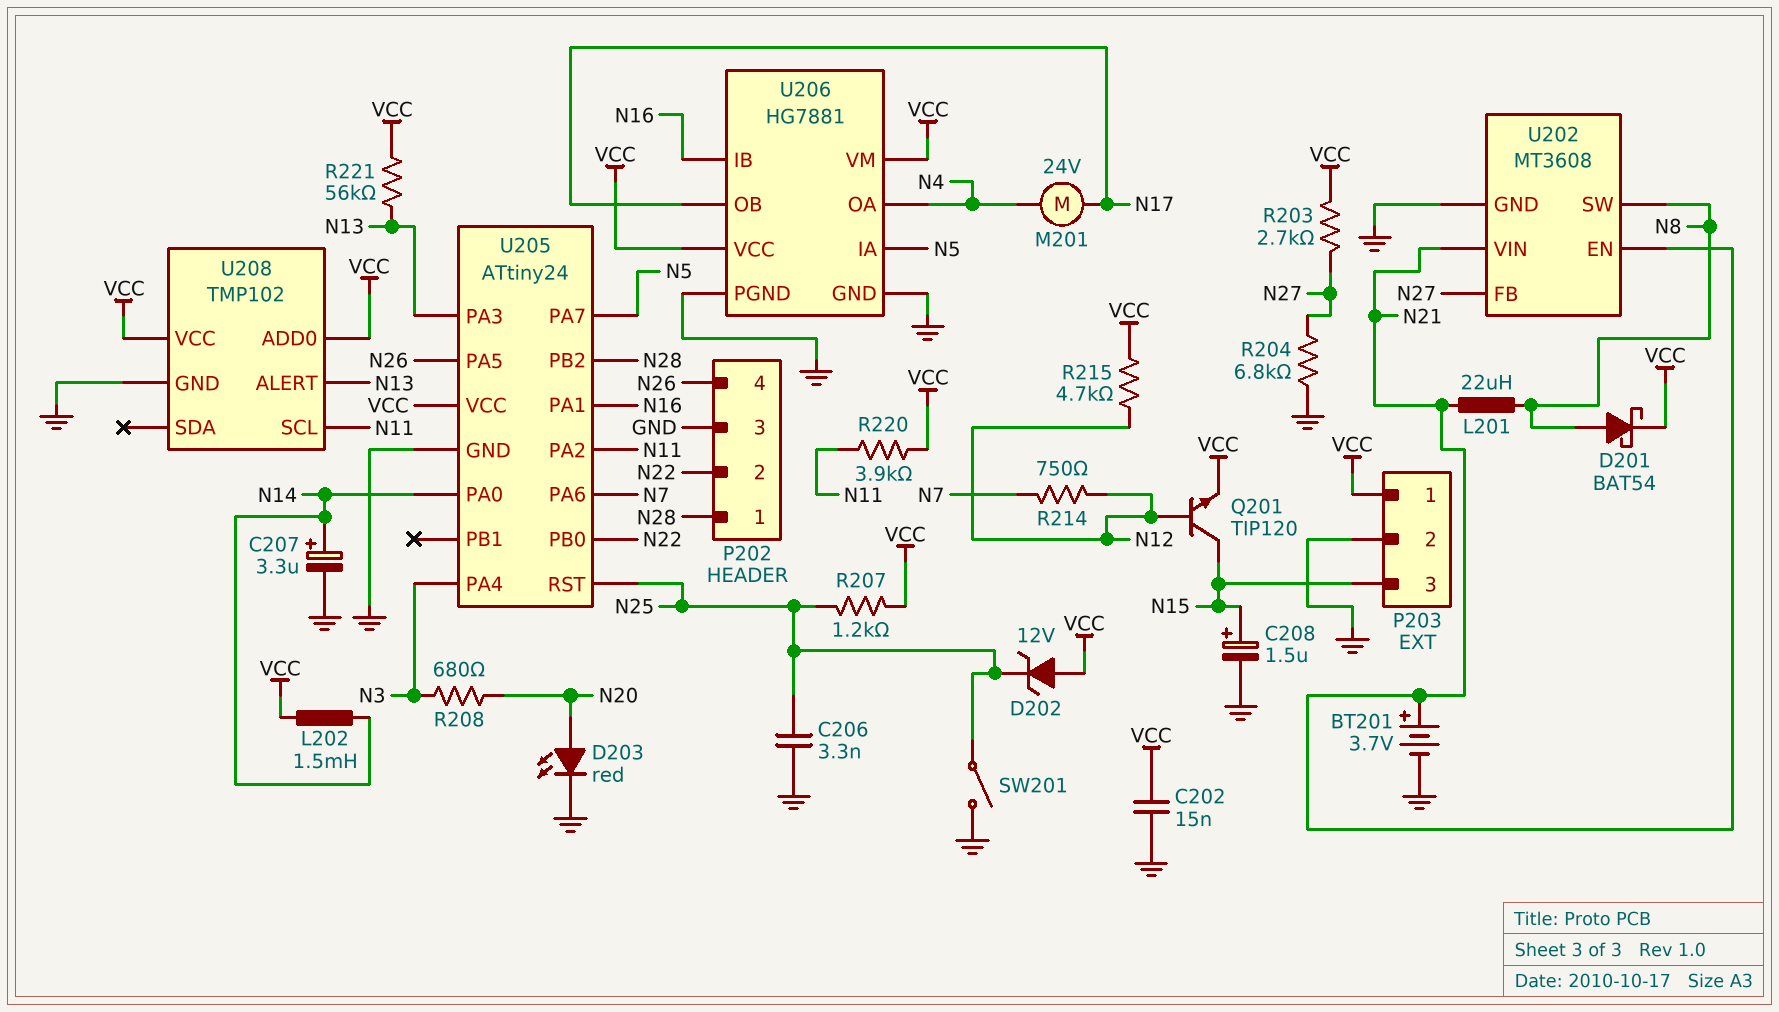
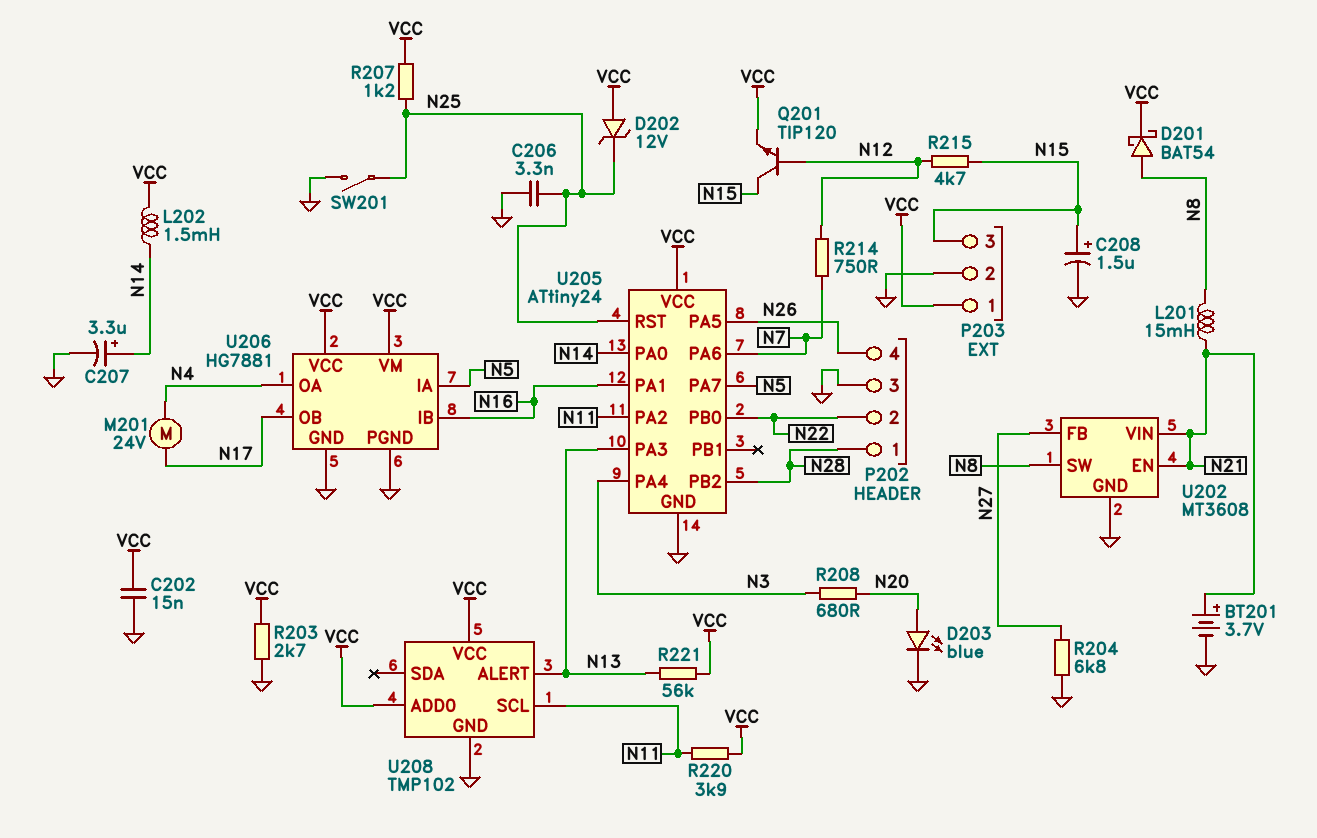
D203: LED red (A N20, K GND) -> LED blue (A N20, K GND)
L201: 22uH (N8, N21) -> 15mH (N8, N21)
R203: 2.7k (N27, VCC) -> 2.7k (GND, VCC)
R215: 4.7k (N12, VCC) -> 4.7k (N12, N15)

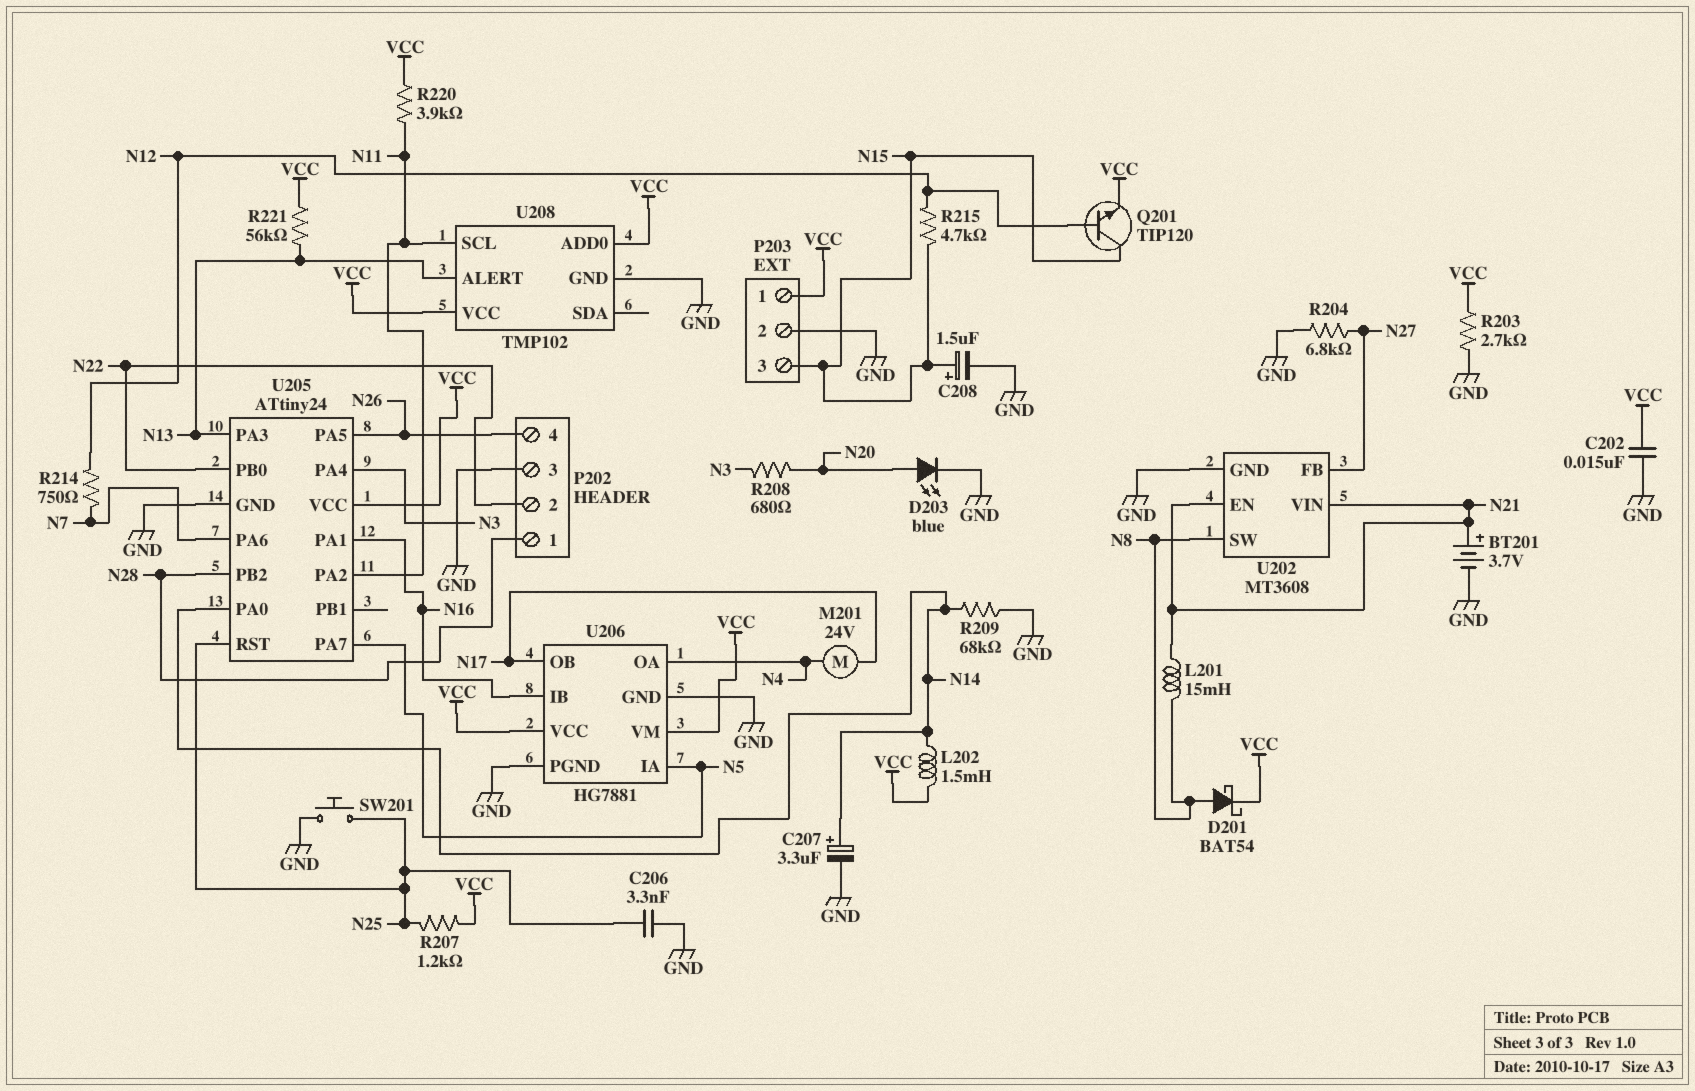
D202: zener 12V (A VCC, K N25) -> none
R209: none -> 68k (GND, N14)
SW201: switch (GND, N25) -> button (GND, N25)

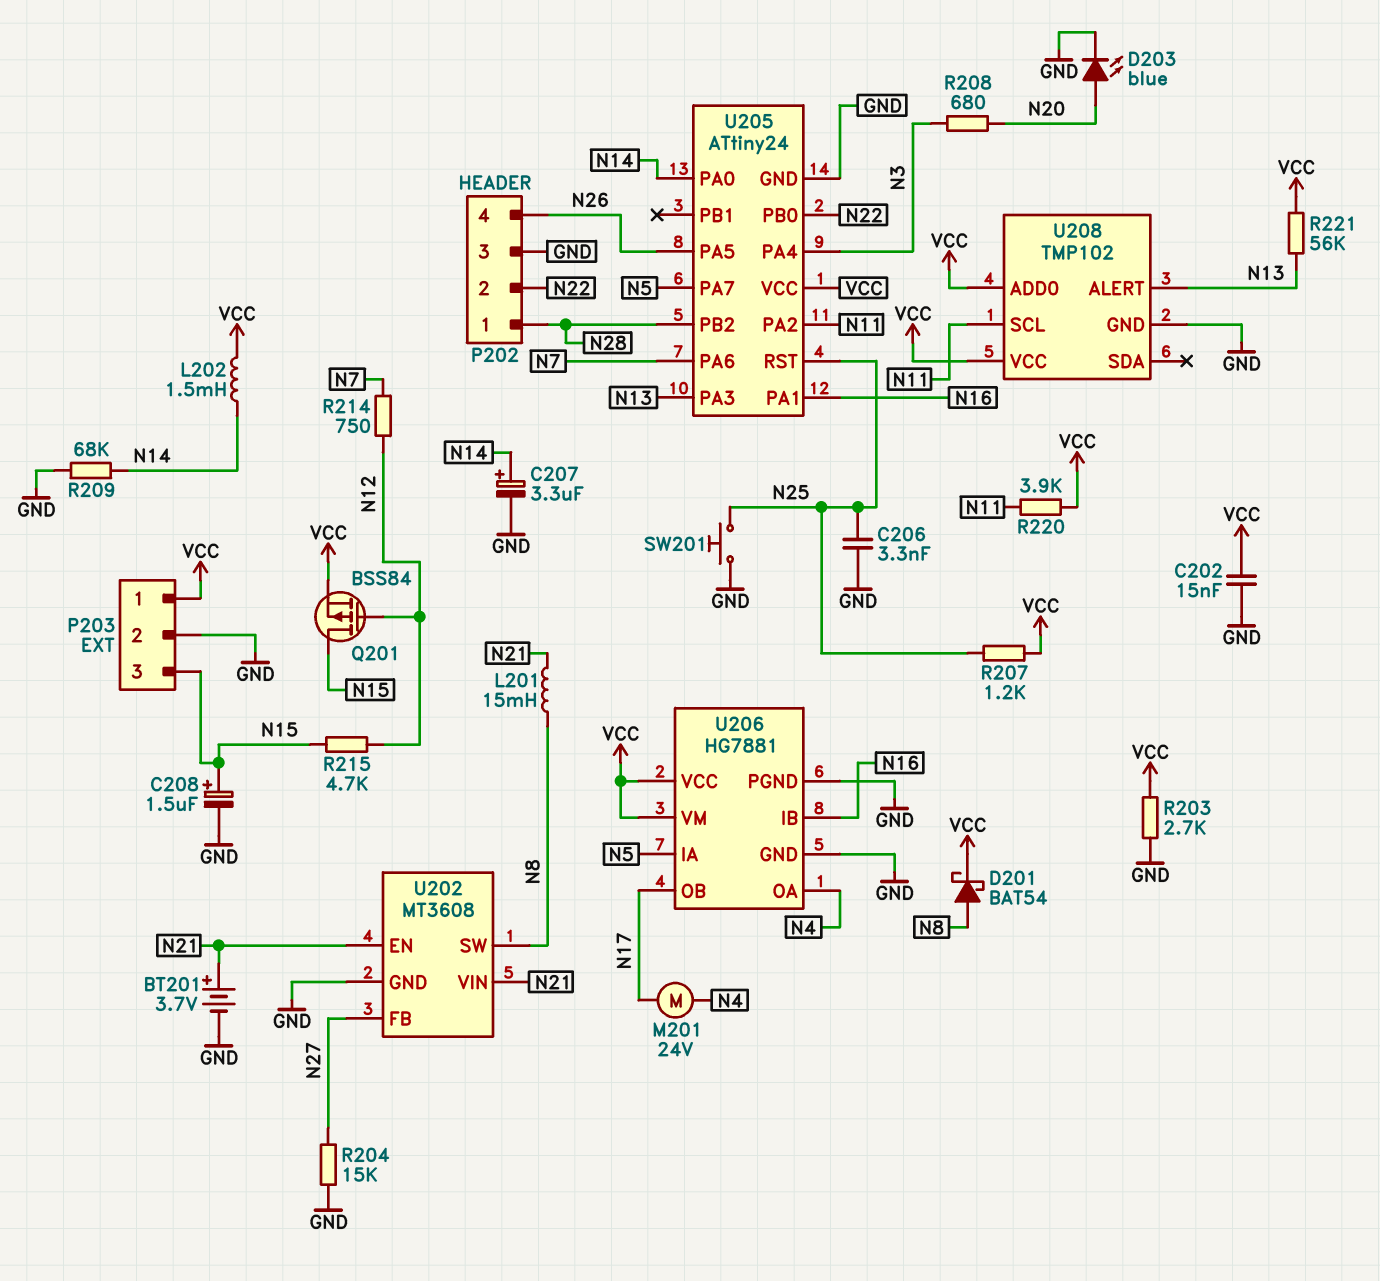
Q201: NPN TIP120 (B N12, C N15, E VCC) -> PMOS BSS84 (G N12, D N15, S VCC)
R204: 6.8k (GND, N27) -> 15k (GND, N27)

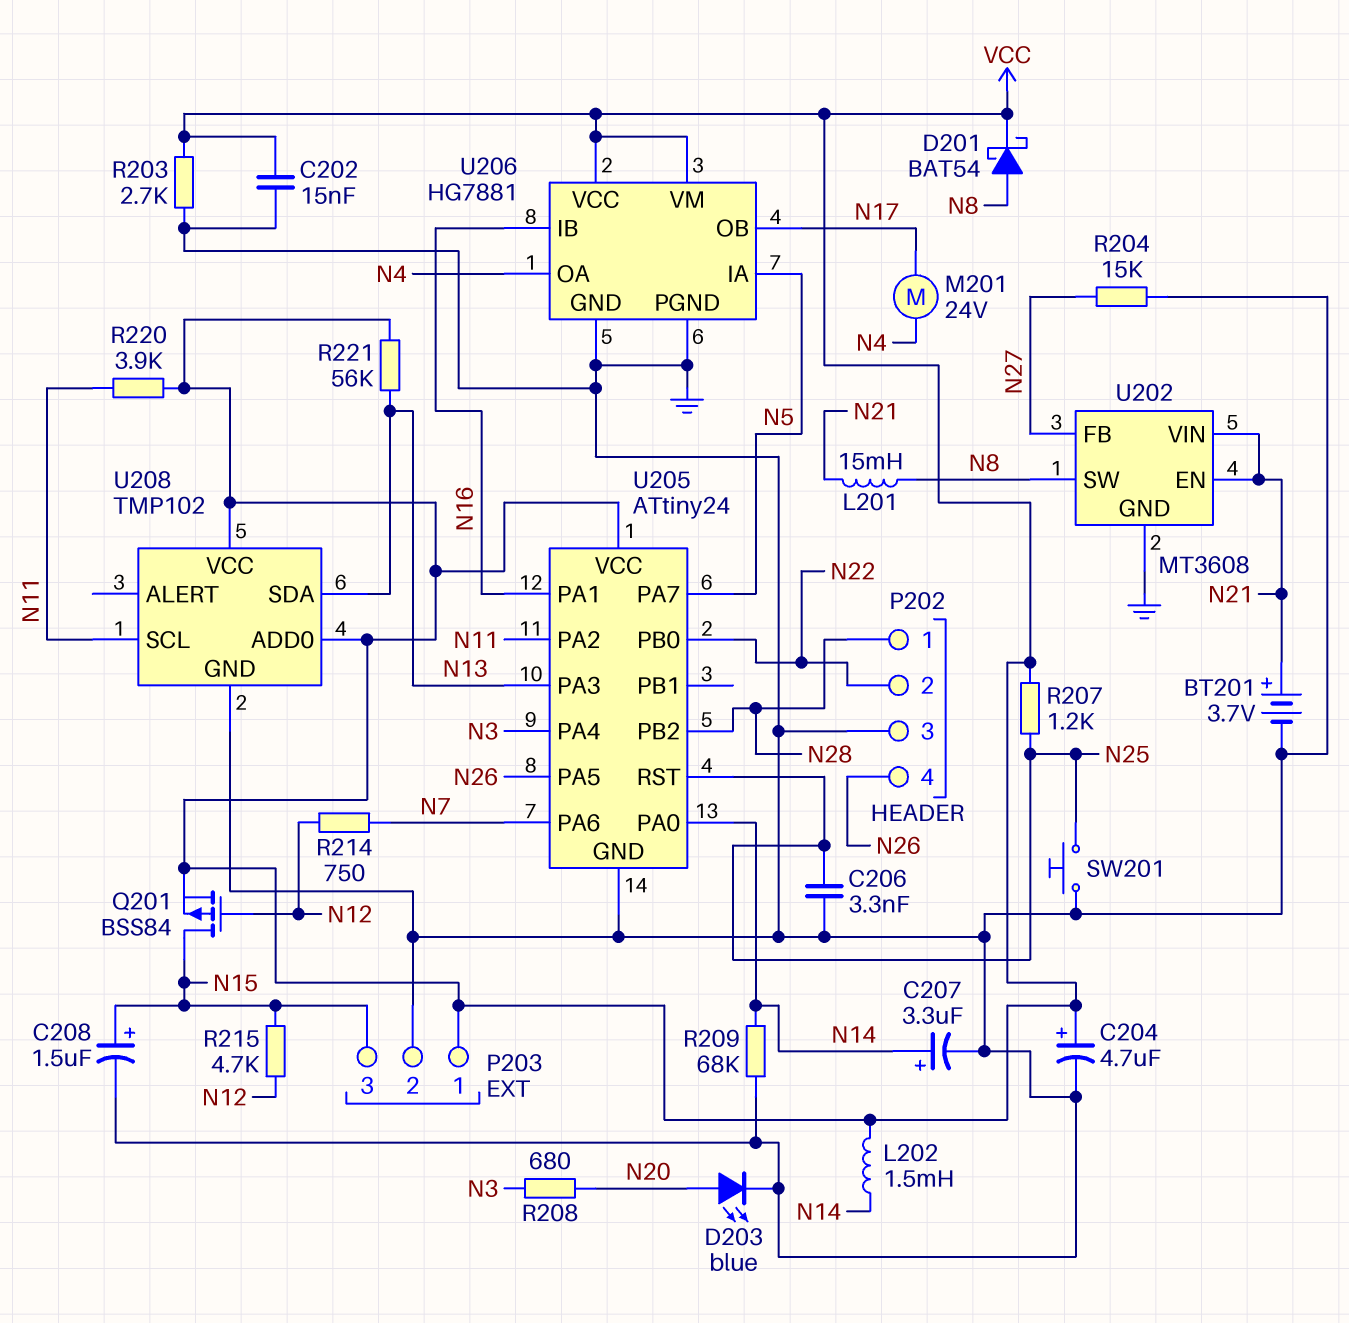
C204: none -> 4.7uF (plus VCC, minus GND)
U208 pin ALERT: N13 -> none
U208 pin SDA: none -> N13

